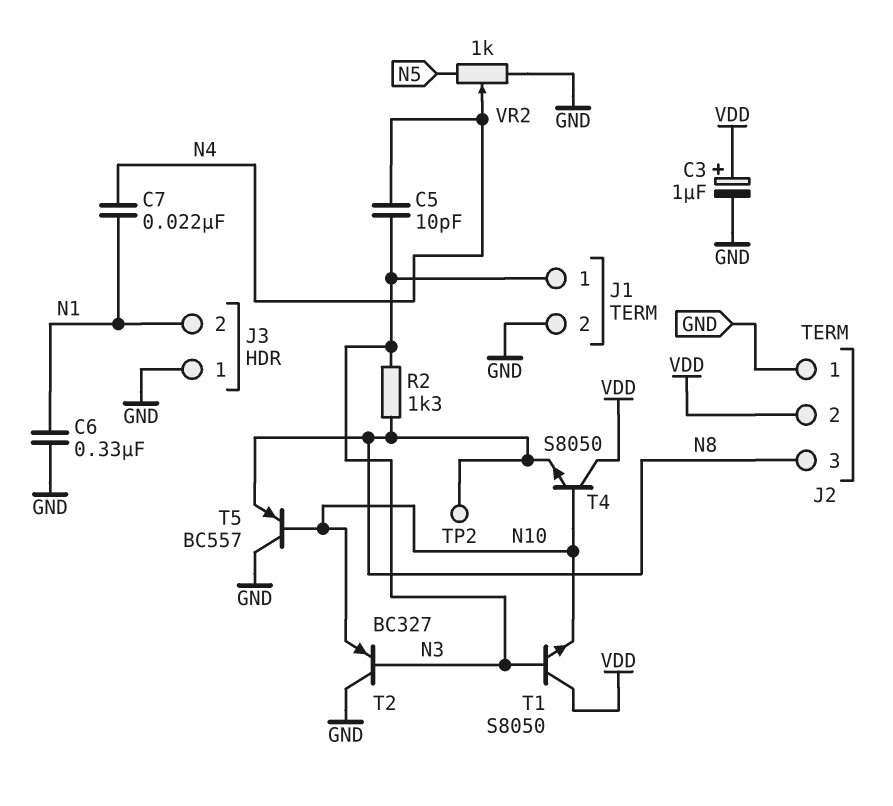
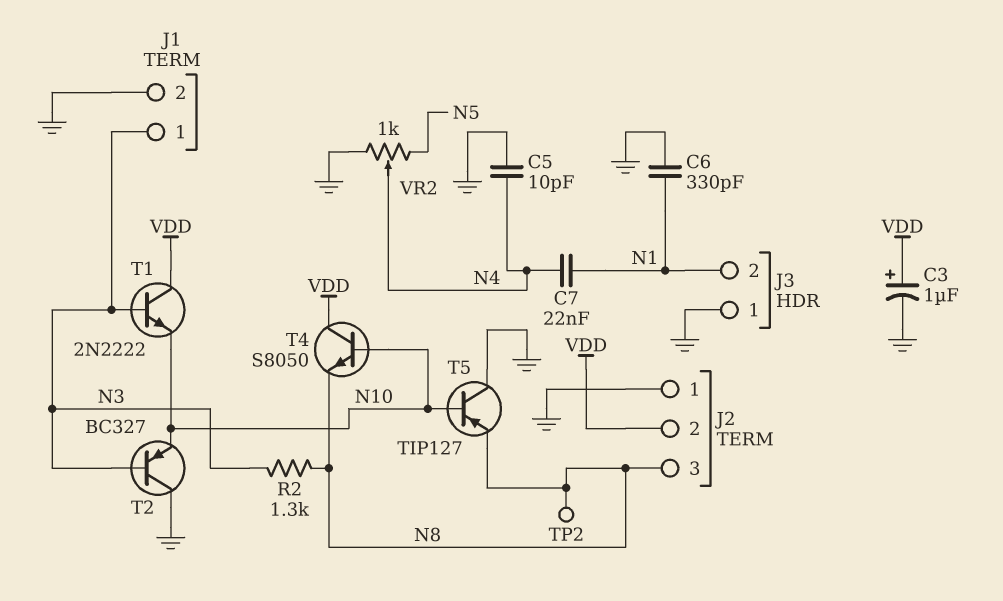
C5: 10pF (N3, N4) -> 10pF (GND, N4)
C6: 330nF (GND, N1) -> 330pF (GND, N1)
T1: NPN S8050 (B N3, C VDD, E N10) -> NPN 2N2222 (B N3, C VDD, E N10)
T5: PNP BC557 (B N10, C GND, E N8) -> PNP TIP127 (B N10, C GND, E N8)

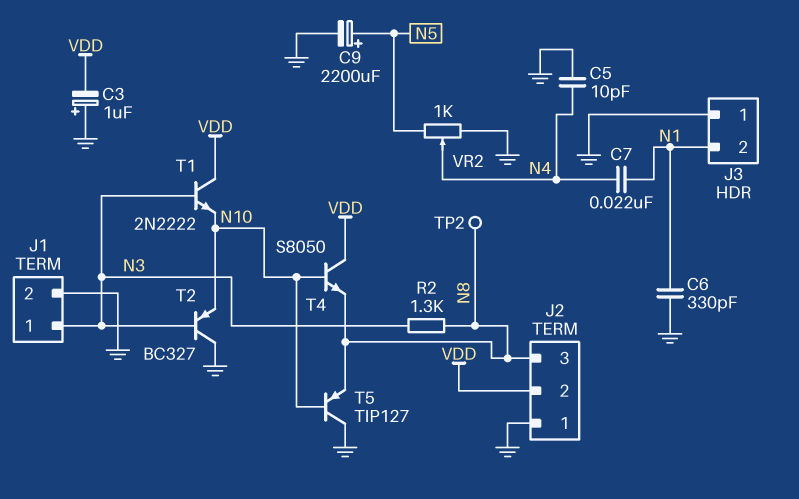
C3: 1uF (plus VDD, minus GND) -> 1uF (plus GND, minus VDD)
C9: none -> 2200uF (plus N5, minus GND)

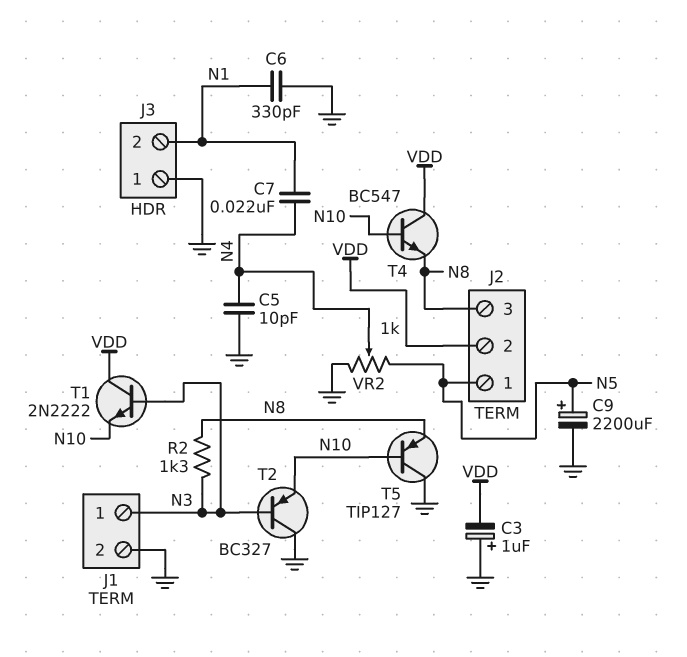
J2 pin 1: GND -> N5
T4: NPN S8050 (B N10, C VDD, E N8) -> NPN BC547 (B N10, C VDD, E N8)
TP2: test point (N8) -> none

